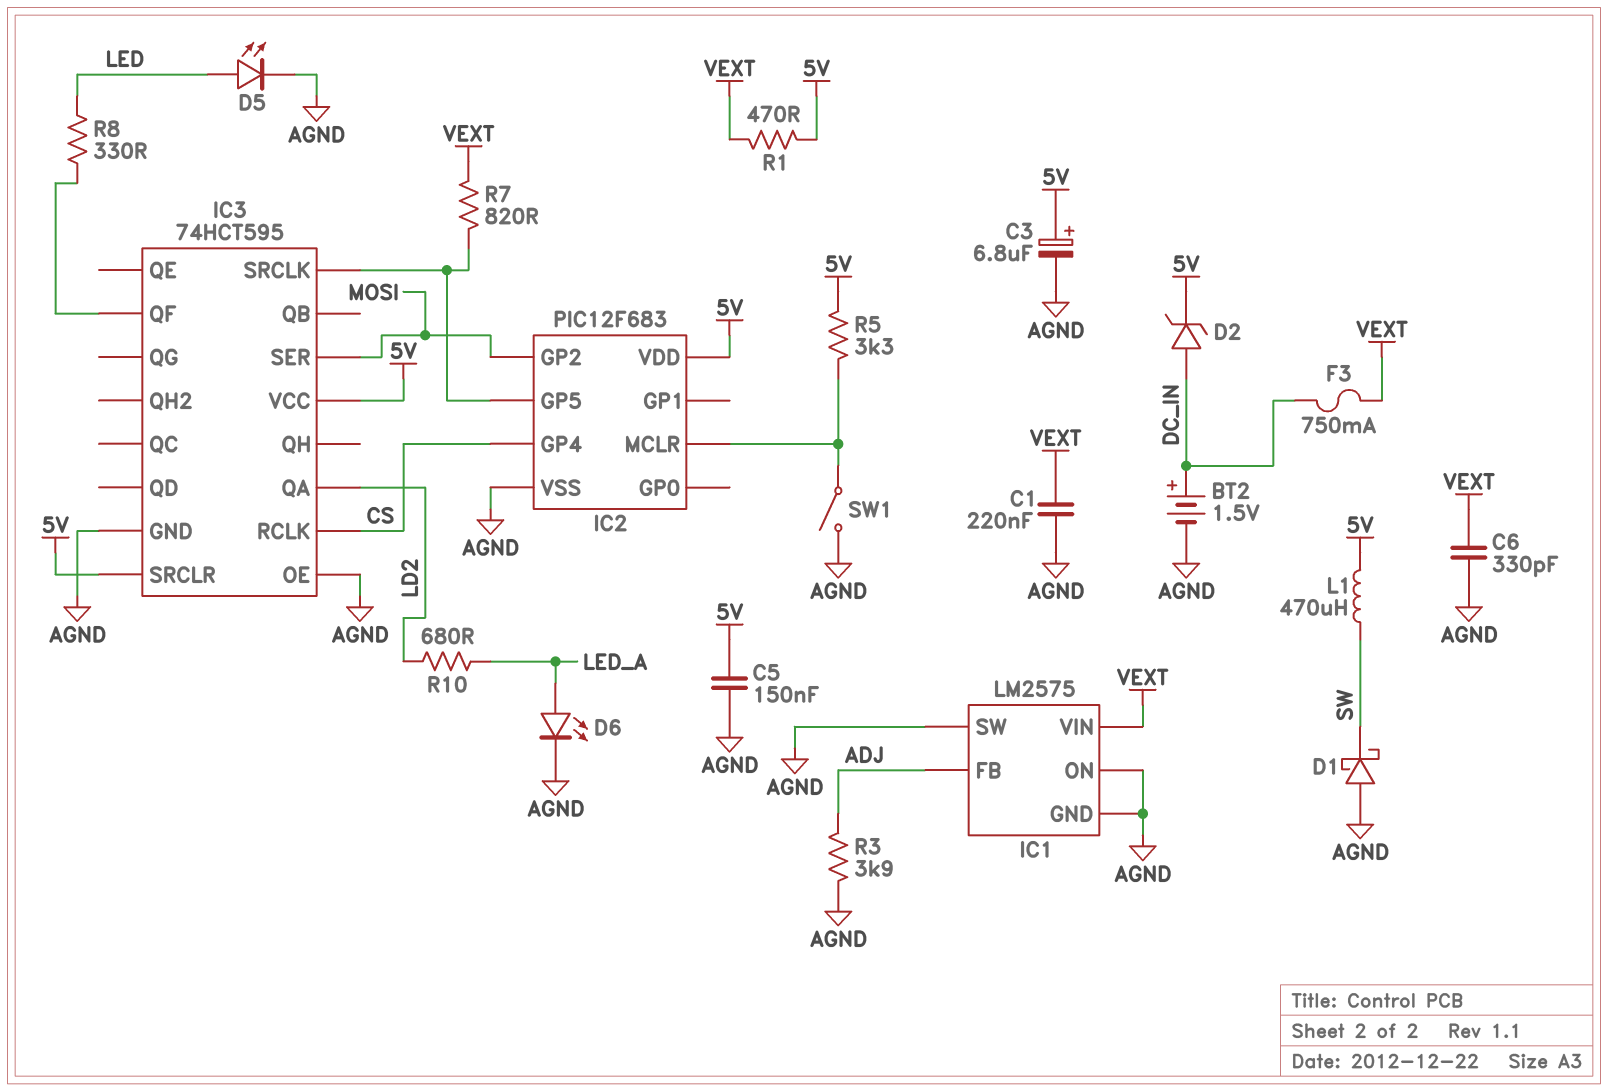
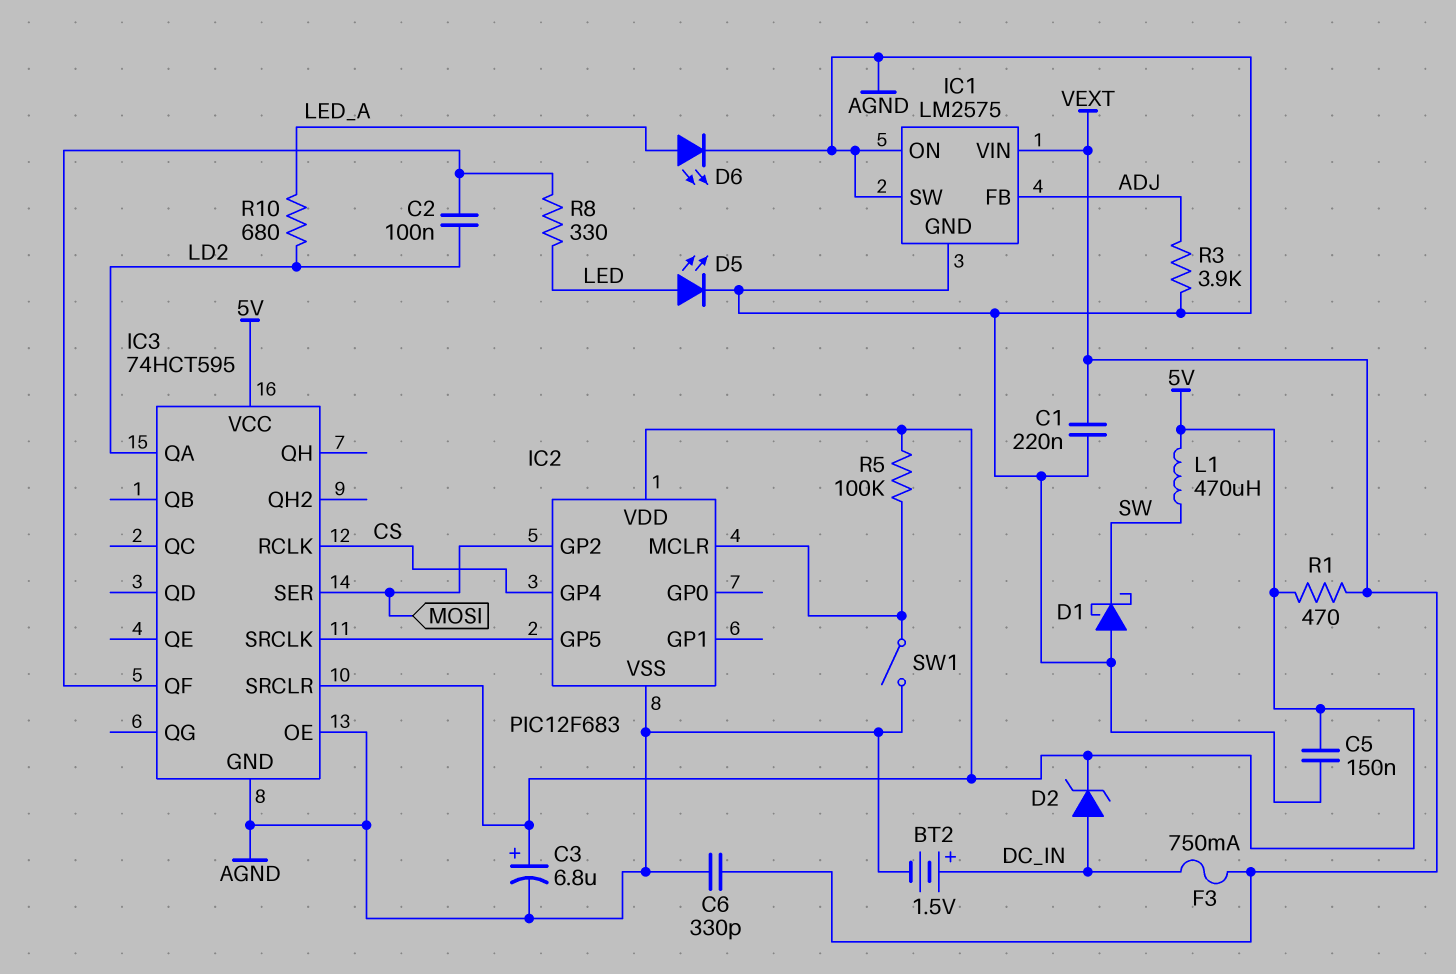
C2: none -> 100nF (IC3/QF, LD2)
R5: 3.3k (5V, IC2/MCLR) -> 100k (5V, IC2/MCLR)
R7: 820 (IC2/GP5, VEXT) -> none

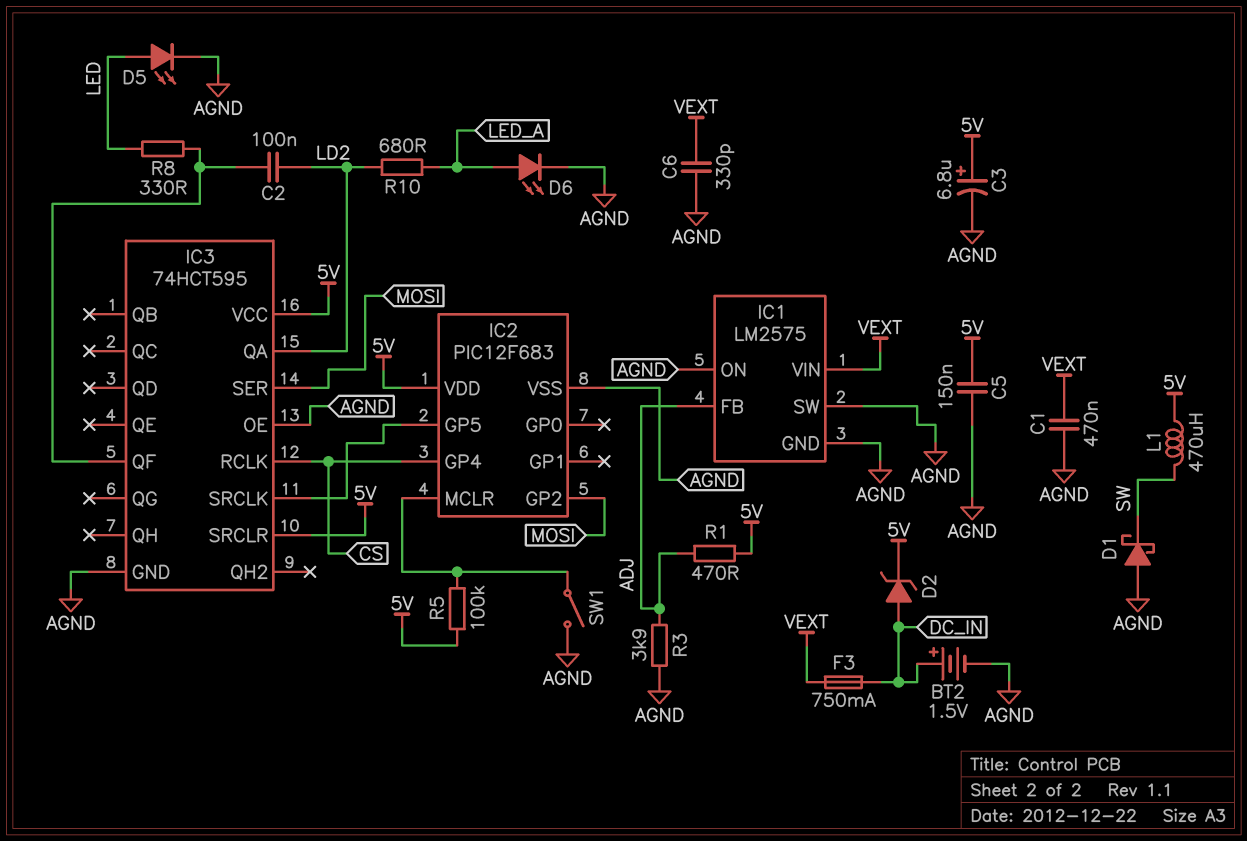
C1: 220nF (AGND, VEXT) -> 470nF (AGND, VEXT)
R1: 470 (5V, VEXT) -> 470 (5V, ADJ)

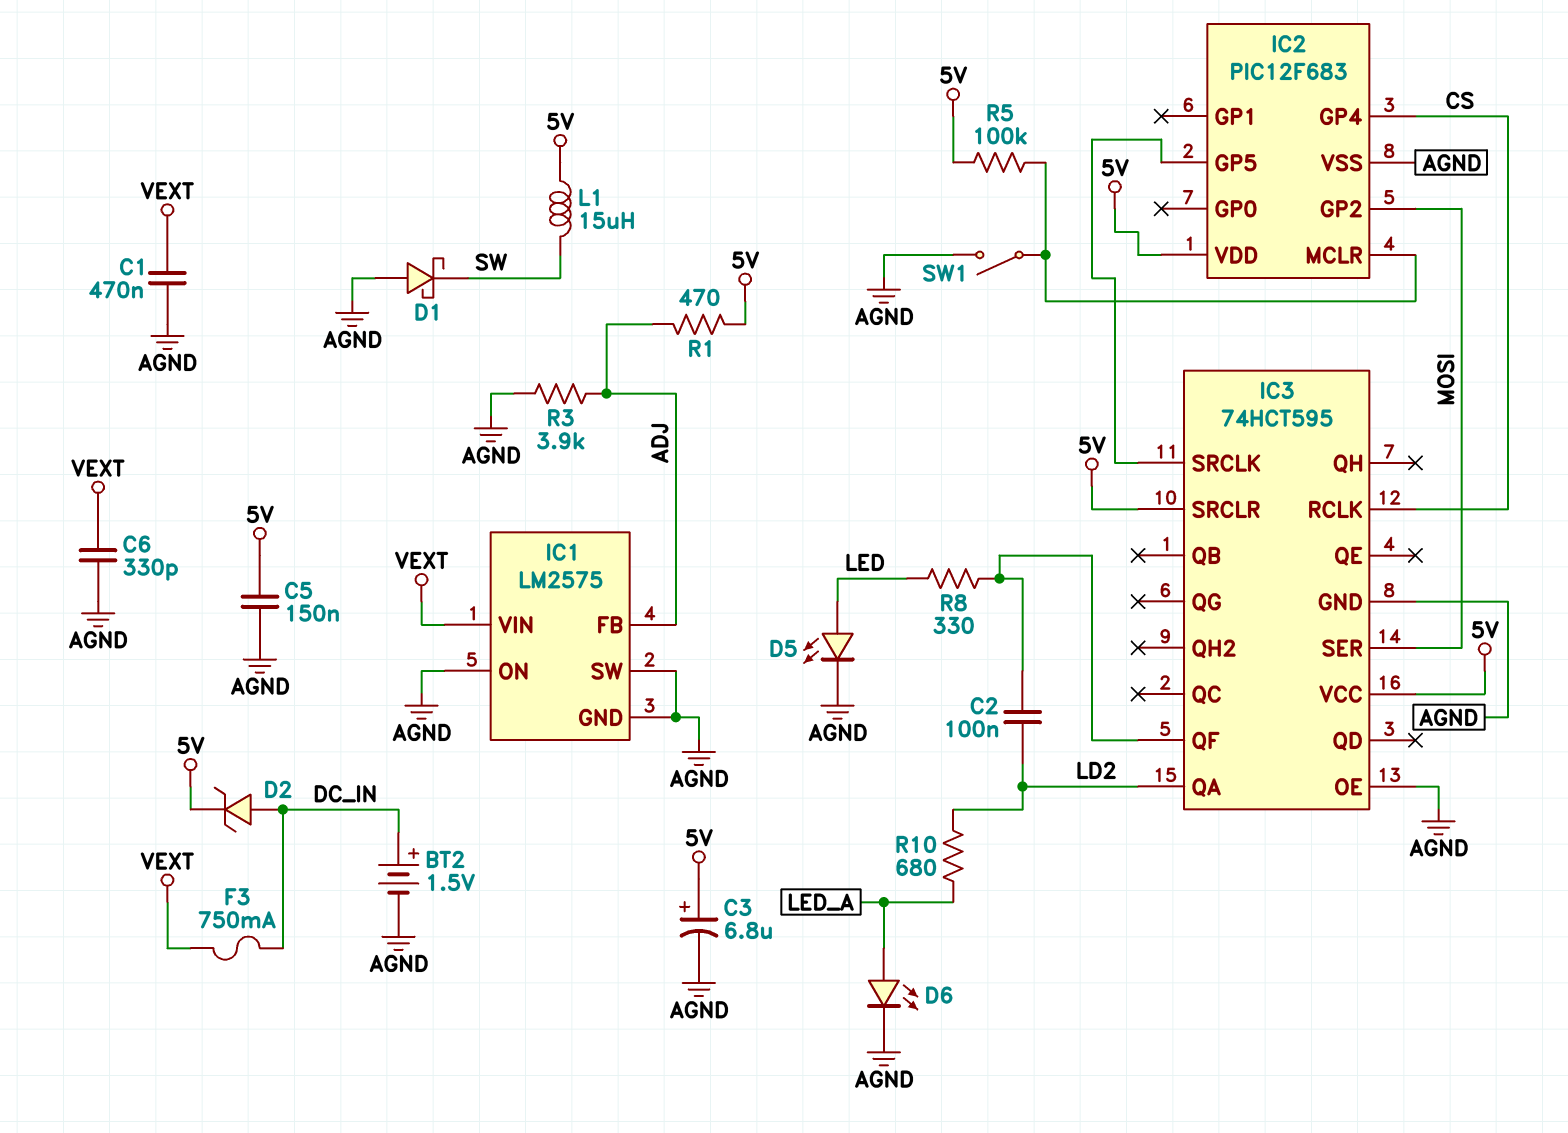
L1: 470uH (5V, SW) -> 15uH (5V, SW)

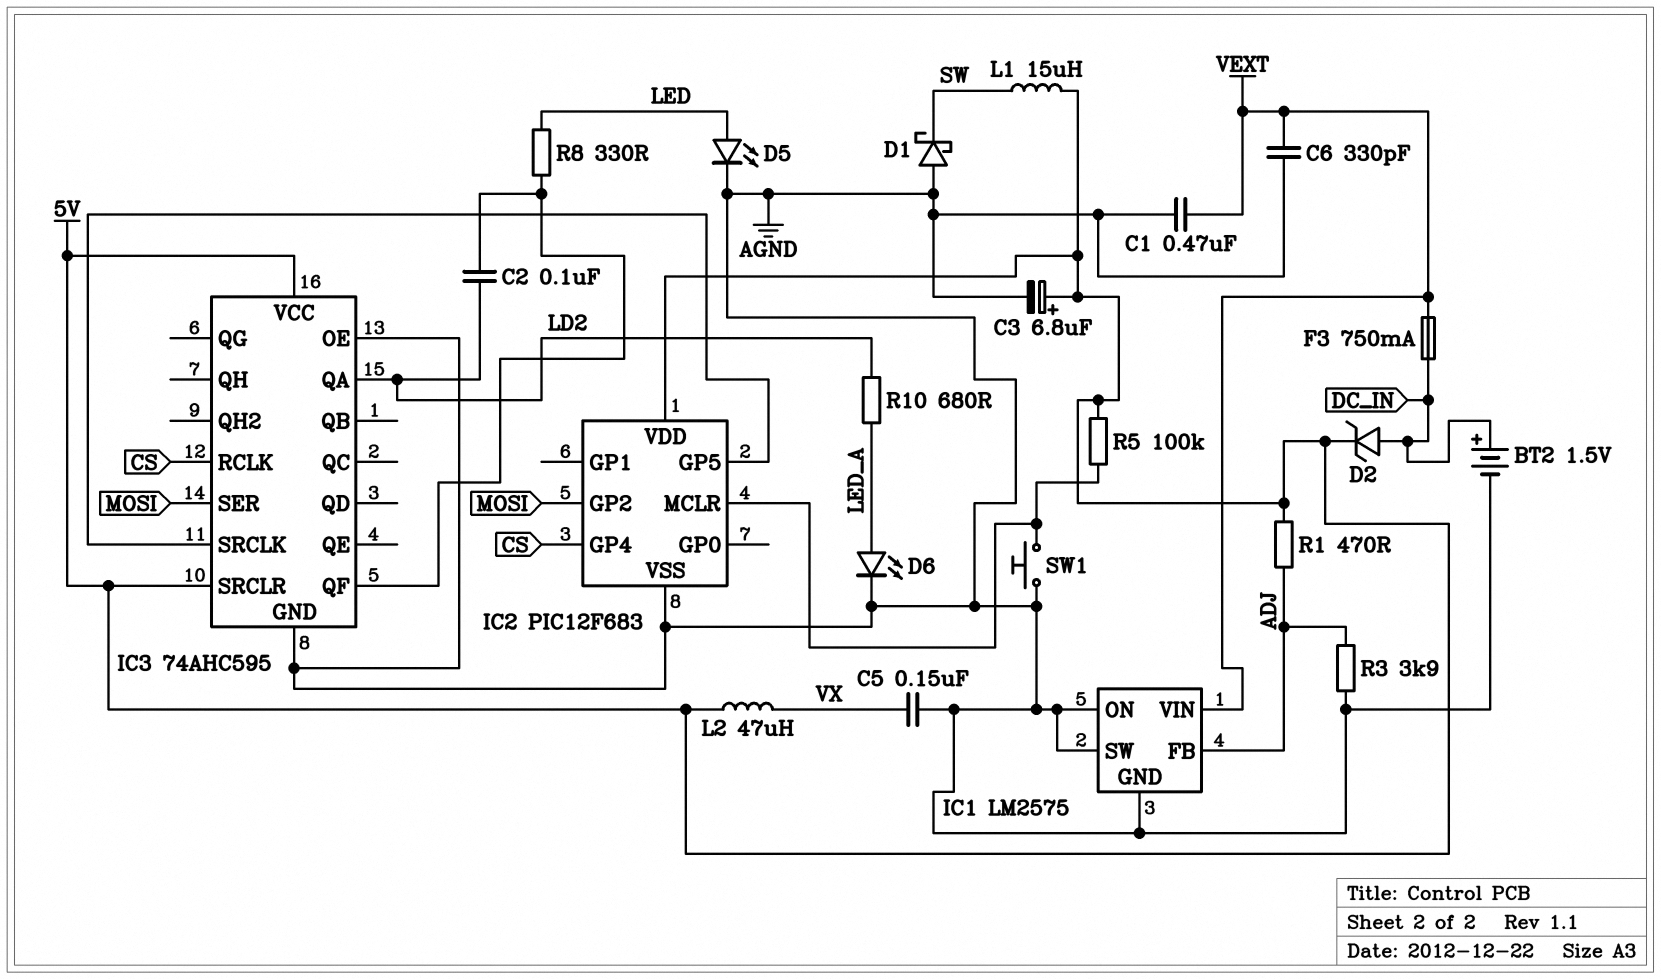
C5: 150nF (5V, AGND) -> 150nF (AGND, VX)
IC3: 74HCT595 -> 74AHC595
L2: none -> 47uH (5V, VX)
SW1: switch (AGND, IC2/MCLR) -> button (AGND, IC2/MCLR)

